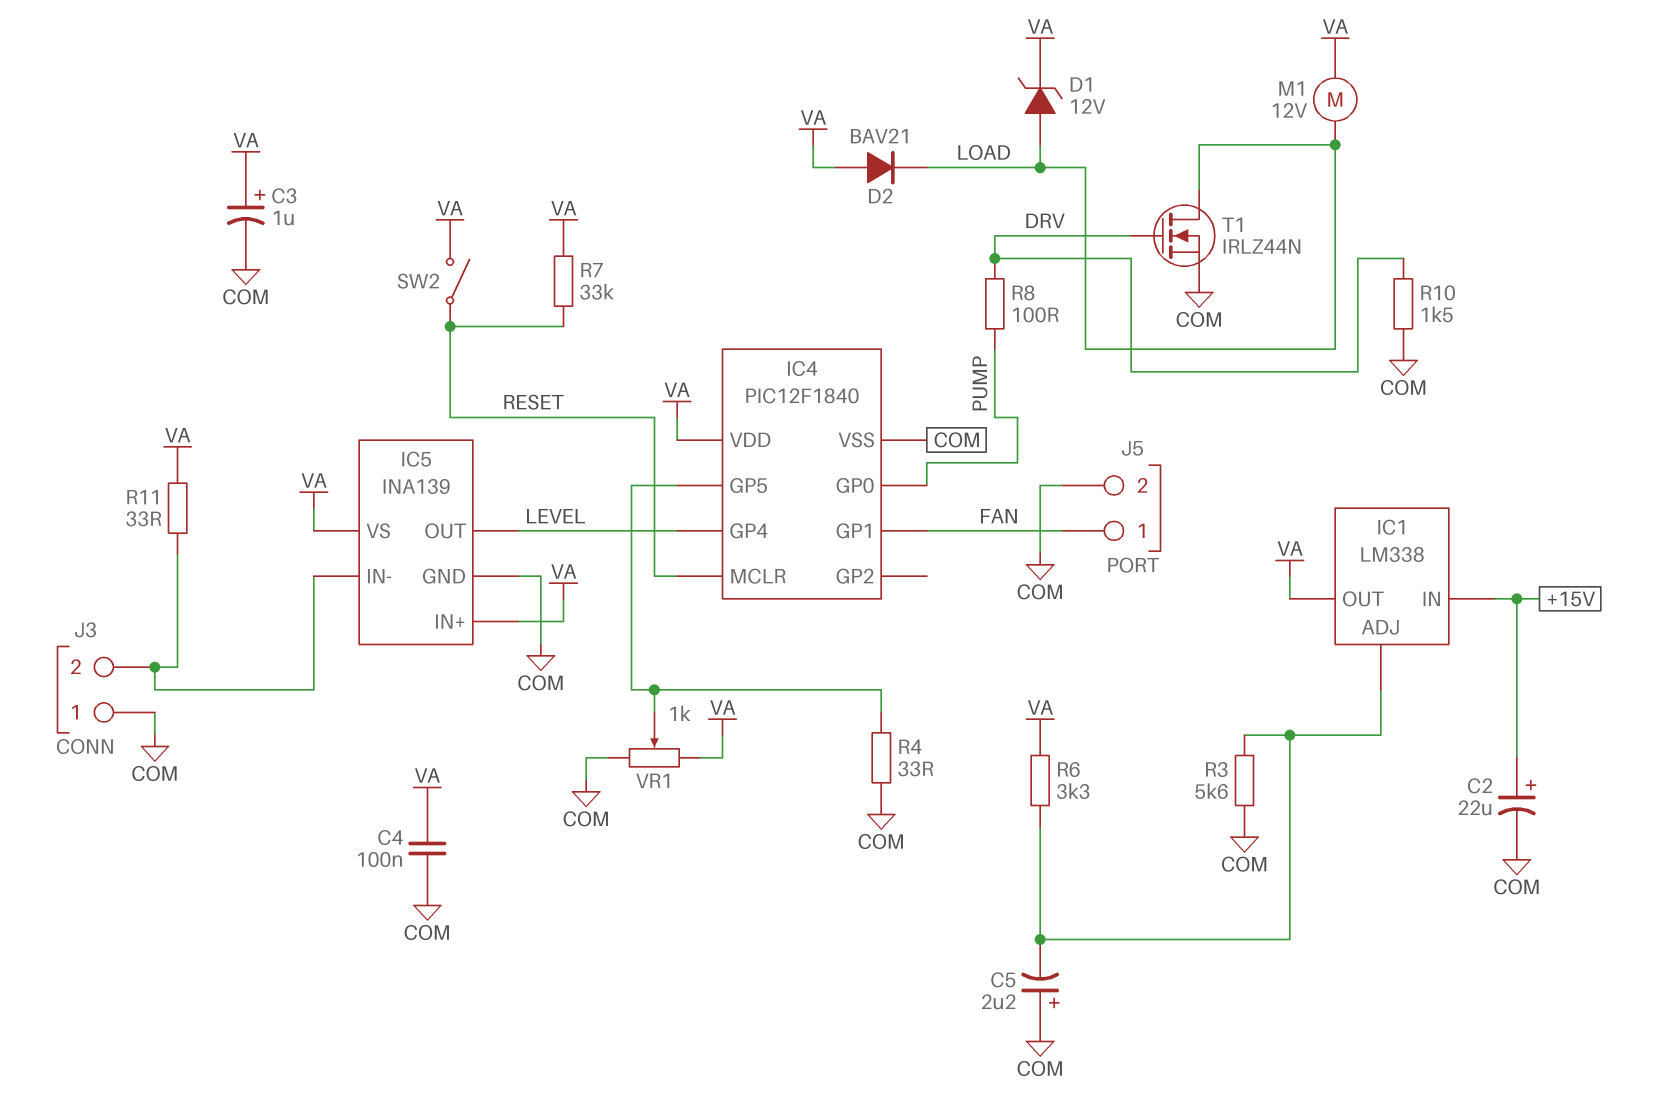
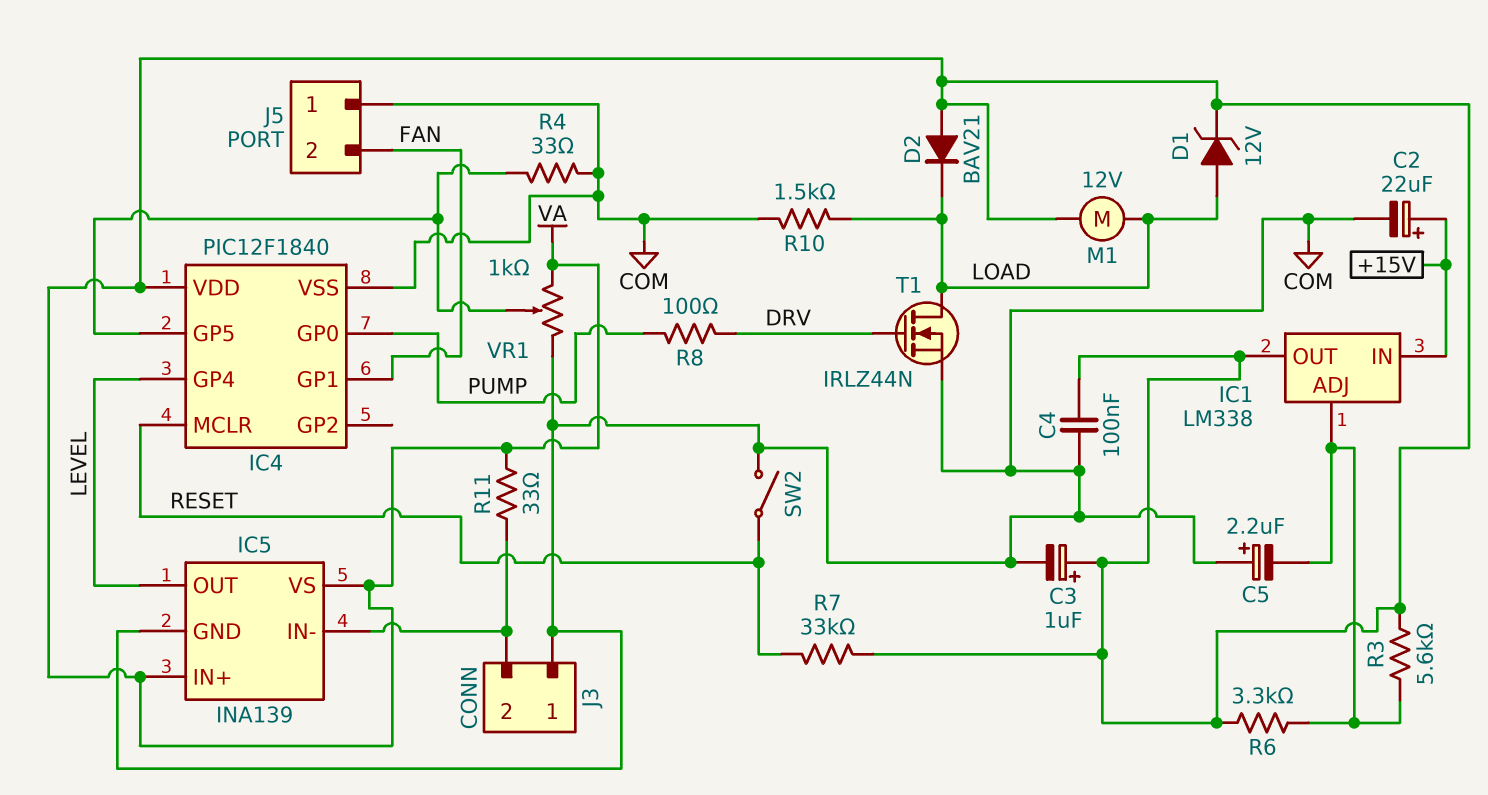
J5 pin 1: FAN -> COM
J5 pin 2: COM -> FAN
R3: 5.6k (COM, IC1/ADJ) -> 5.6k (IC1/ADJ, VA)
R10: 1.5k (COM, DRV) -> 1.5k (COM, LOAD)
SW2: switch (RESET, VA) -> switch (COM, RESET)

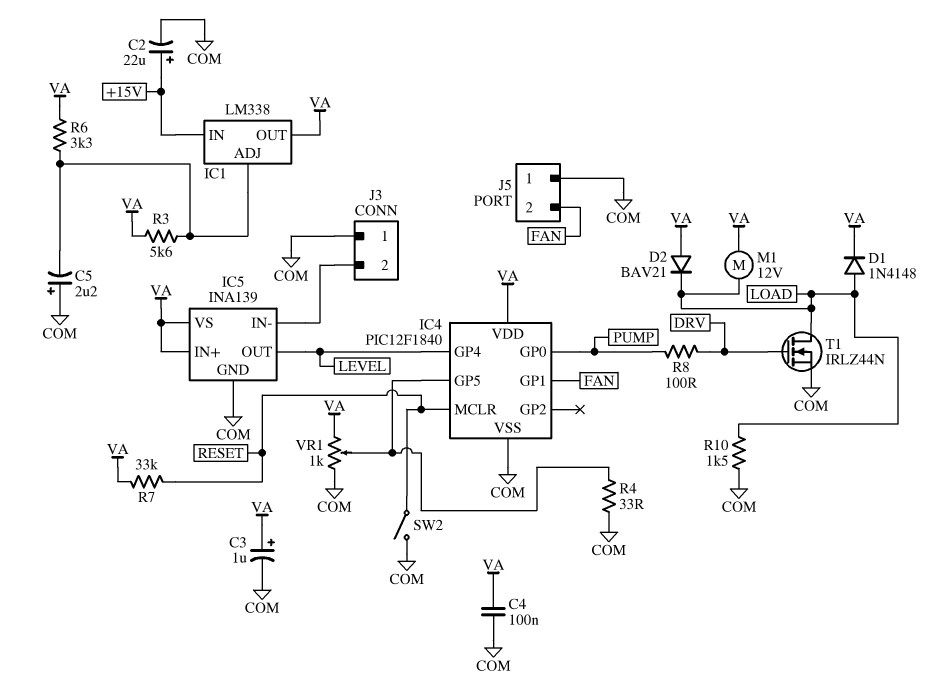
D1: zener 12V (A LOAD, K VA) -> diode 1N4148 (A LOAD, K VA)
R11: 33 (IC5/IN-, VA) -> none

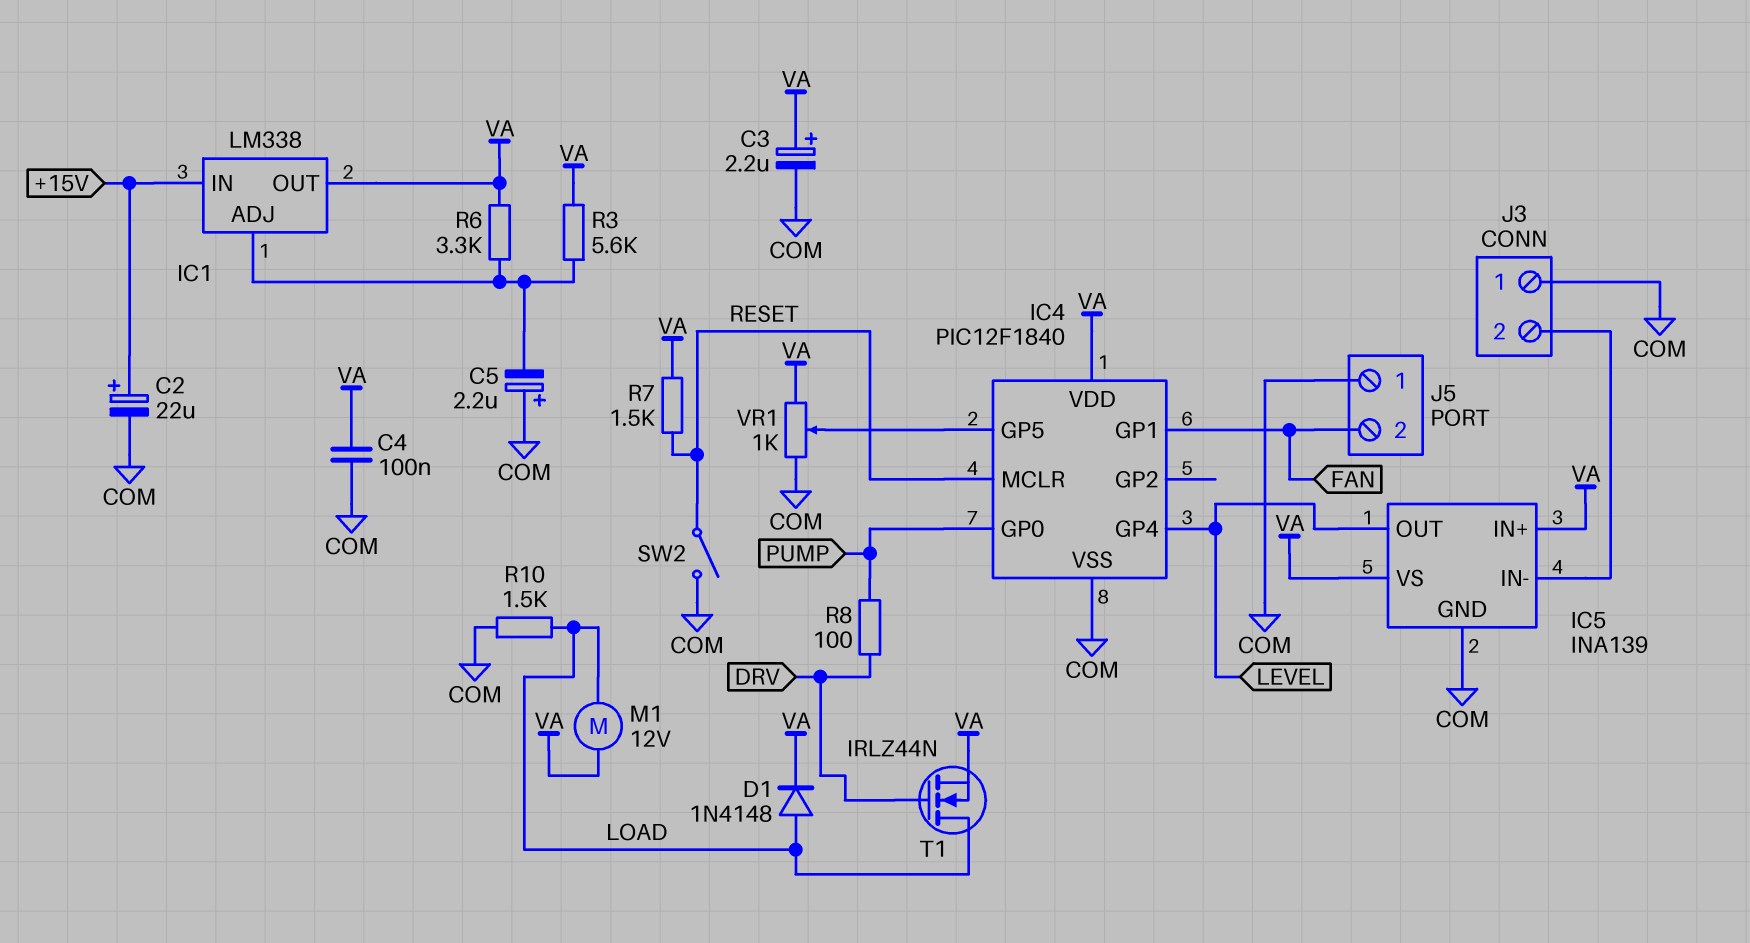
C3: 1uF (plus VA, minus COM) -> 2.2uF (plus VA, minus COM)
D2: diode BAV21 (A VA, K LOAD) -> none
R4: 33 (COM, IC4/GP5) -> none
R7: 33k (RESET, VA) -> 1.5k (RESET, VA)
T1: NMOS IRLZ44N (G DRV, D LOAD, S COM) -> NMOS IRLZ44N (G DRV, D LOAD, S VA)

